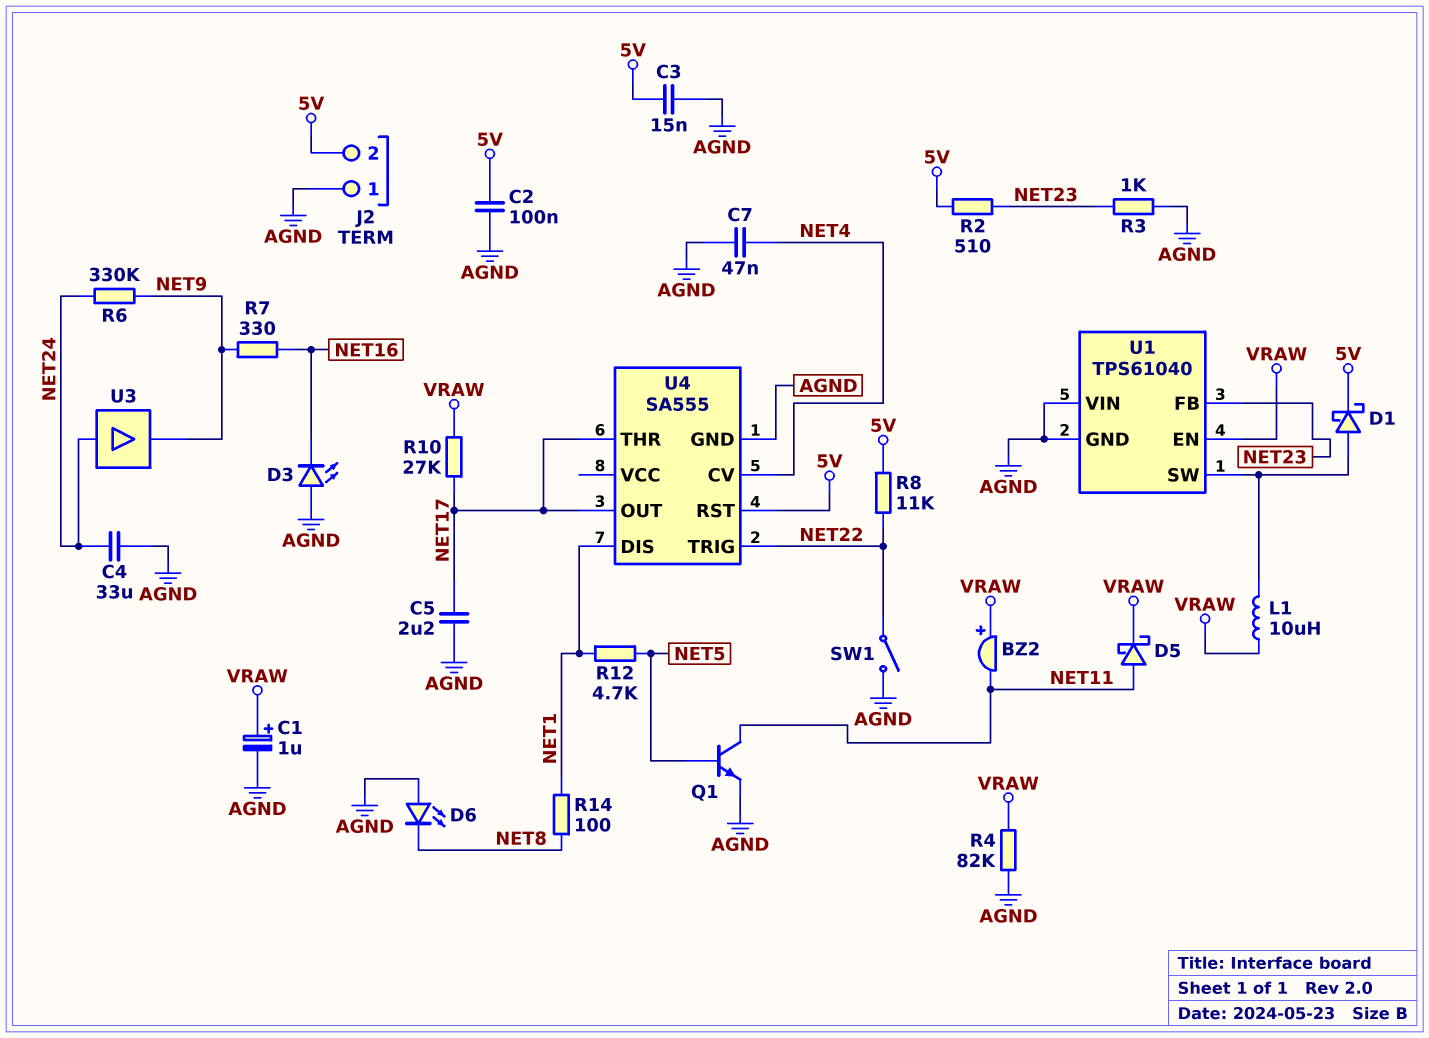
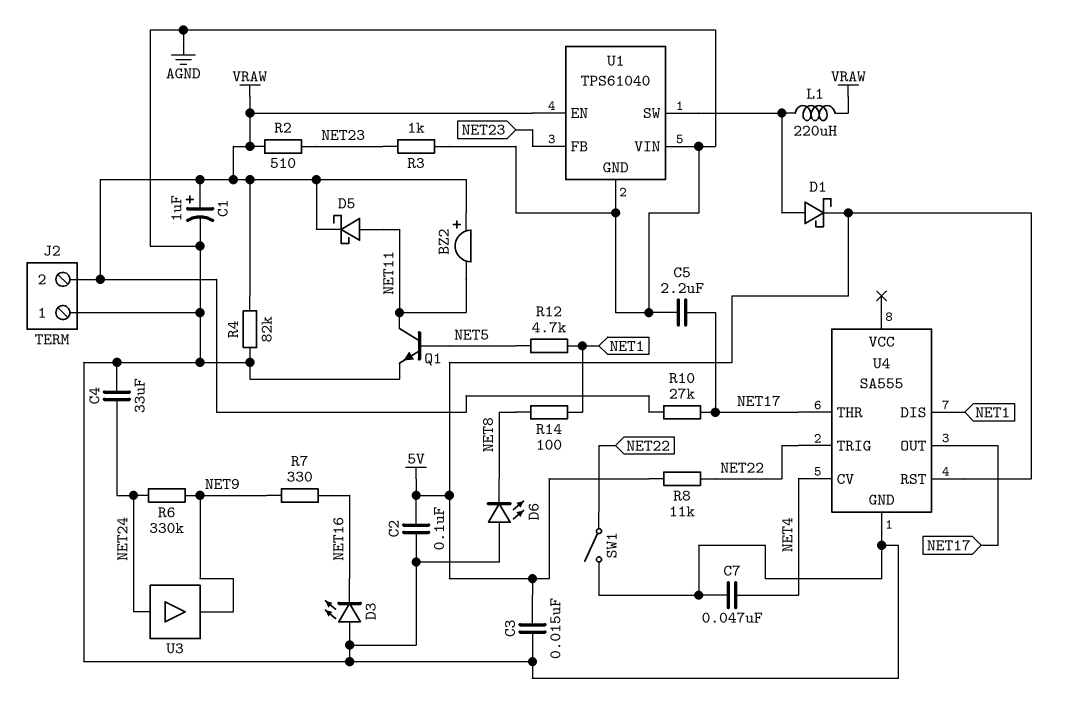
J2 pin 2: 5V -> VRAW
L1: 10uH (U1/SW, VRAW) -> 220uH (U1/SW, VRAW)
R2: 510 (5V, NET23) -> 510 (NET23, VRAW)

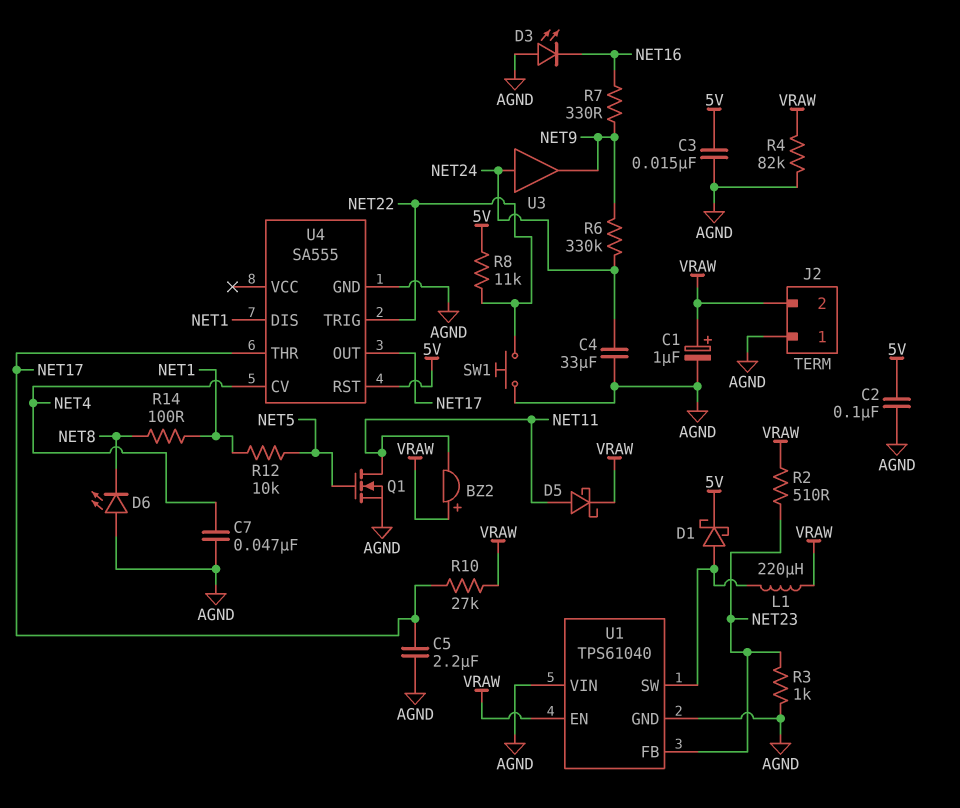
Q1: NPN (B NET5, C NET11, E AGND) -> NMOS (G NET5, D NET11, S AGND)
R12: 4.7k (NET1, NET5) -> 10k (NET1, NET5)
SW1: switch (AGND, NET22) -> button (AGND, NET22)

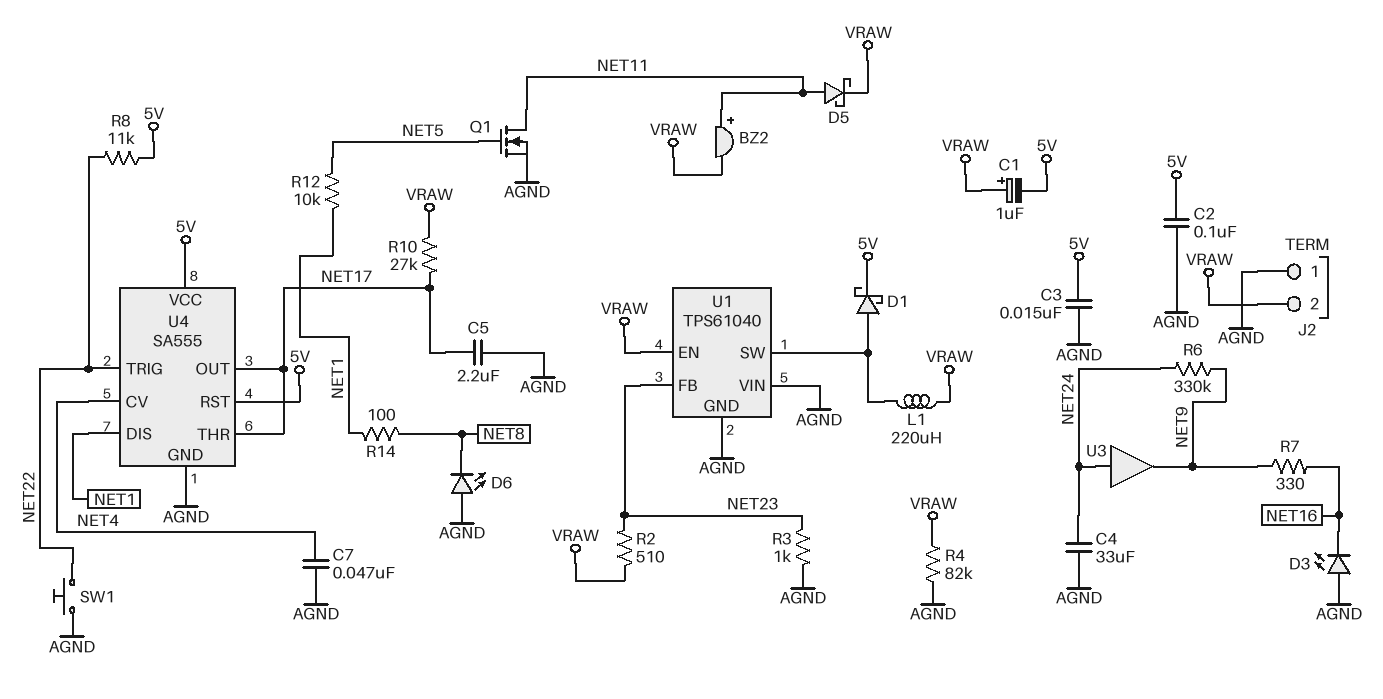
BZ2: buzzer (plus VRAW, minus NET11) -> buzzer (plus NET11, minus VRAW)
C1: 1uF (plus VRAW, minus AGND) -> 1uF (plus VRAW, minus 5V)
U4 pin VCC: none -> 5V

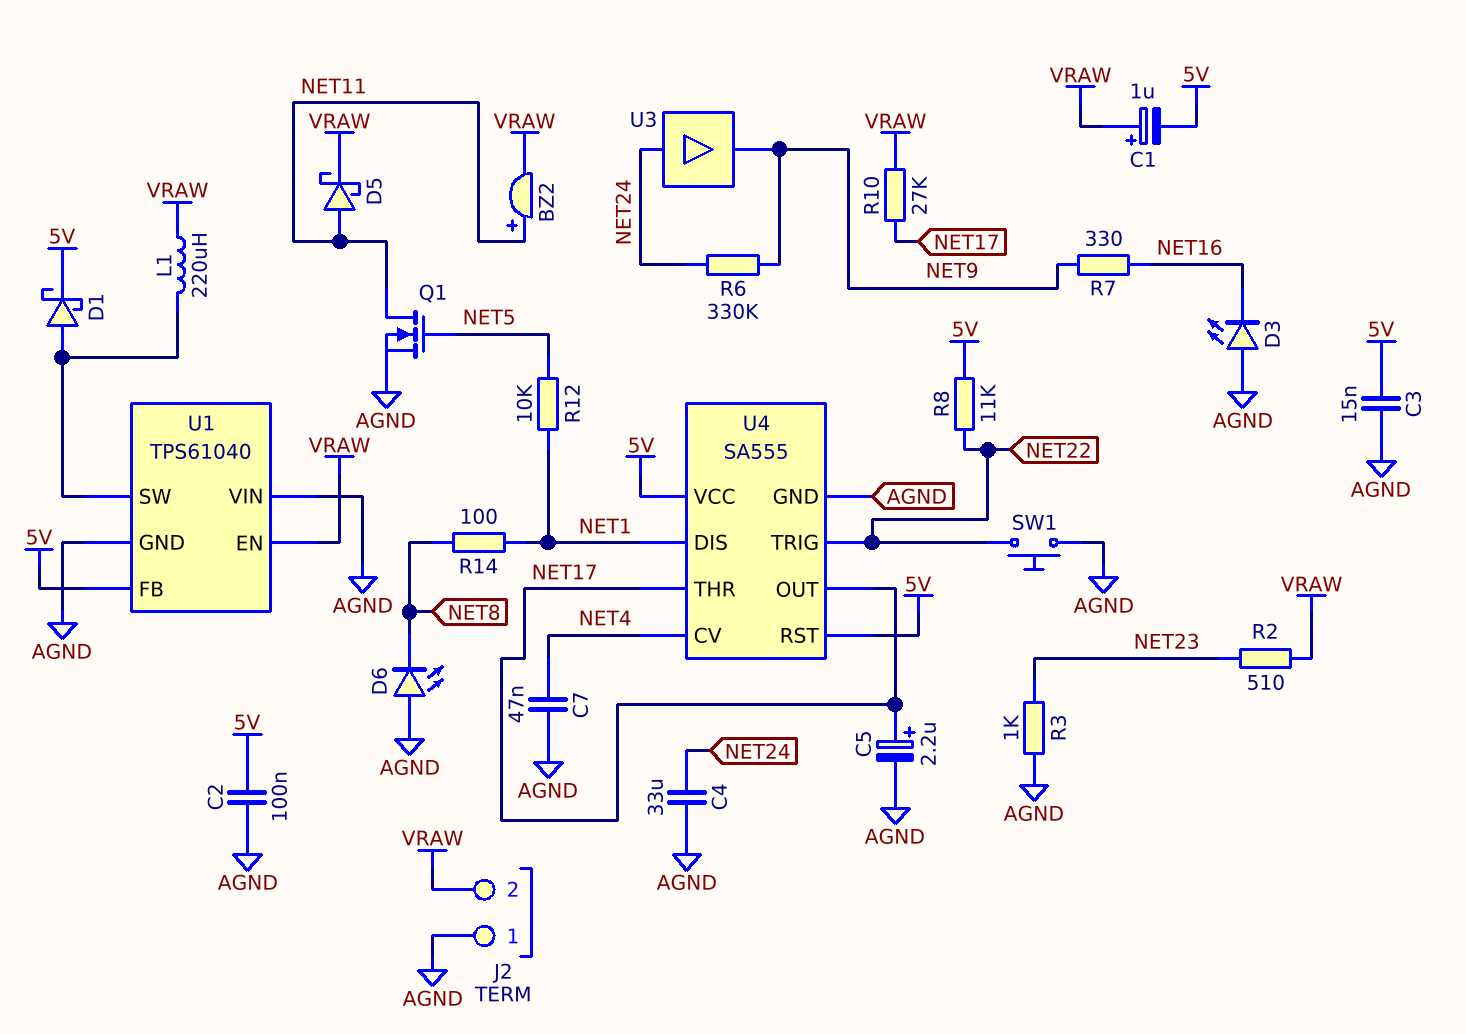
C5: 2.2uF (AGND, NET17) -> 2.2uF (plus NET17, minus AGND)
R4: 82k (AGND, VRAW) -> none
U1 pin FB: NET23 -> 5V

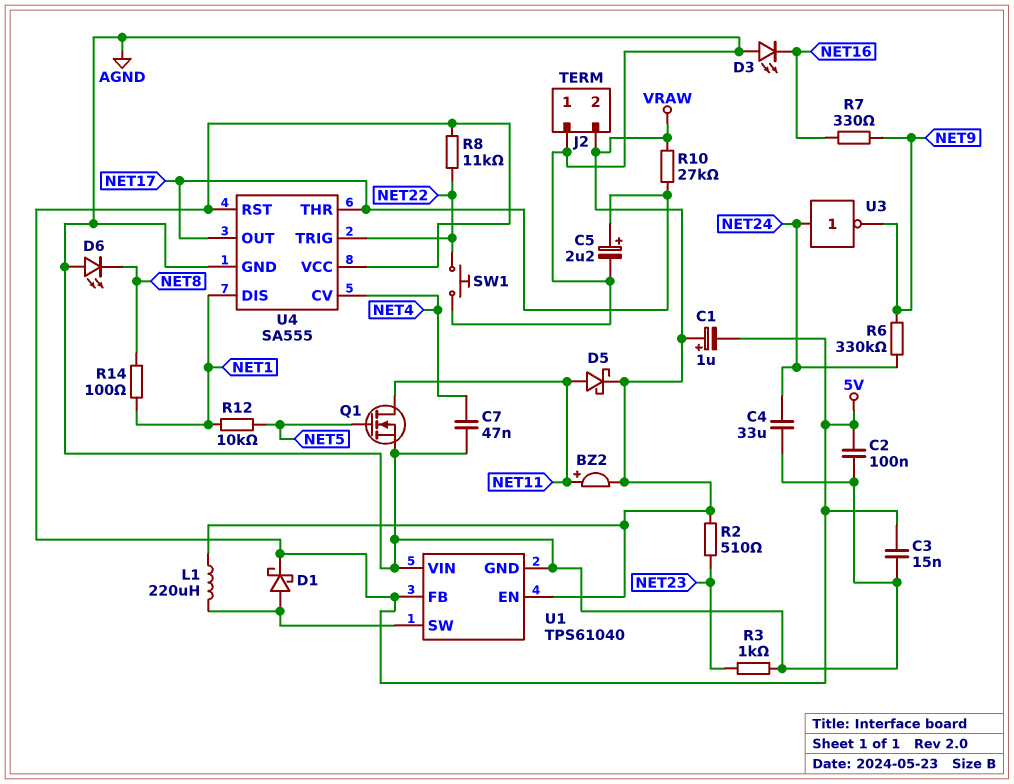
U3: buffer (in NET24, out NET9) -> NOT (in NET24, out NET9)

